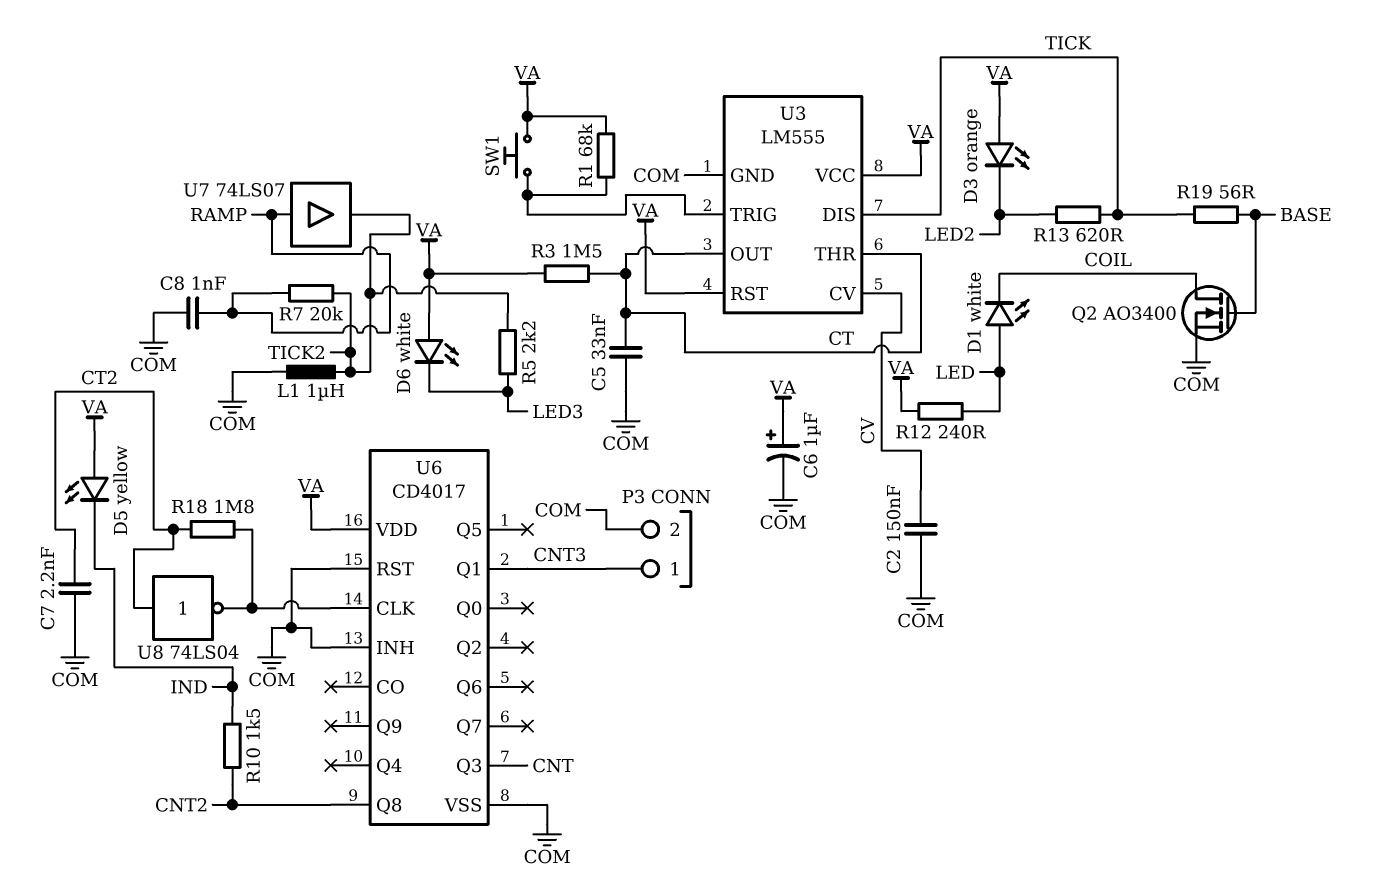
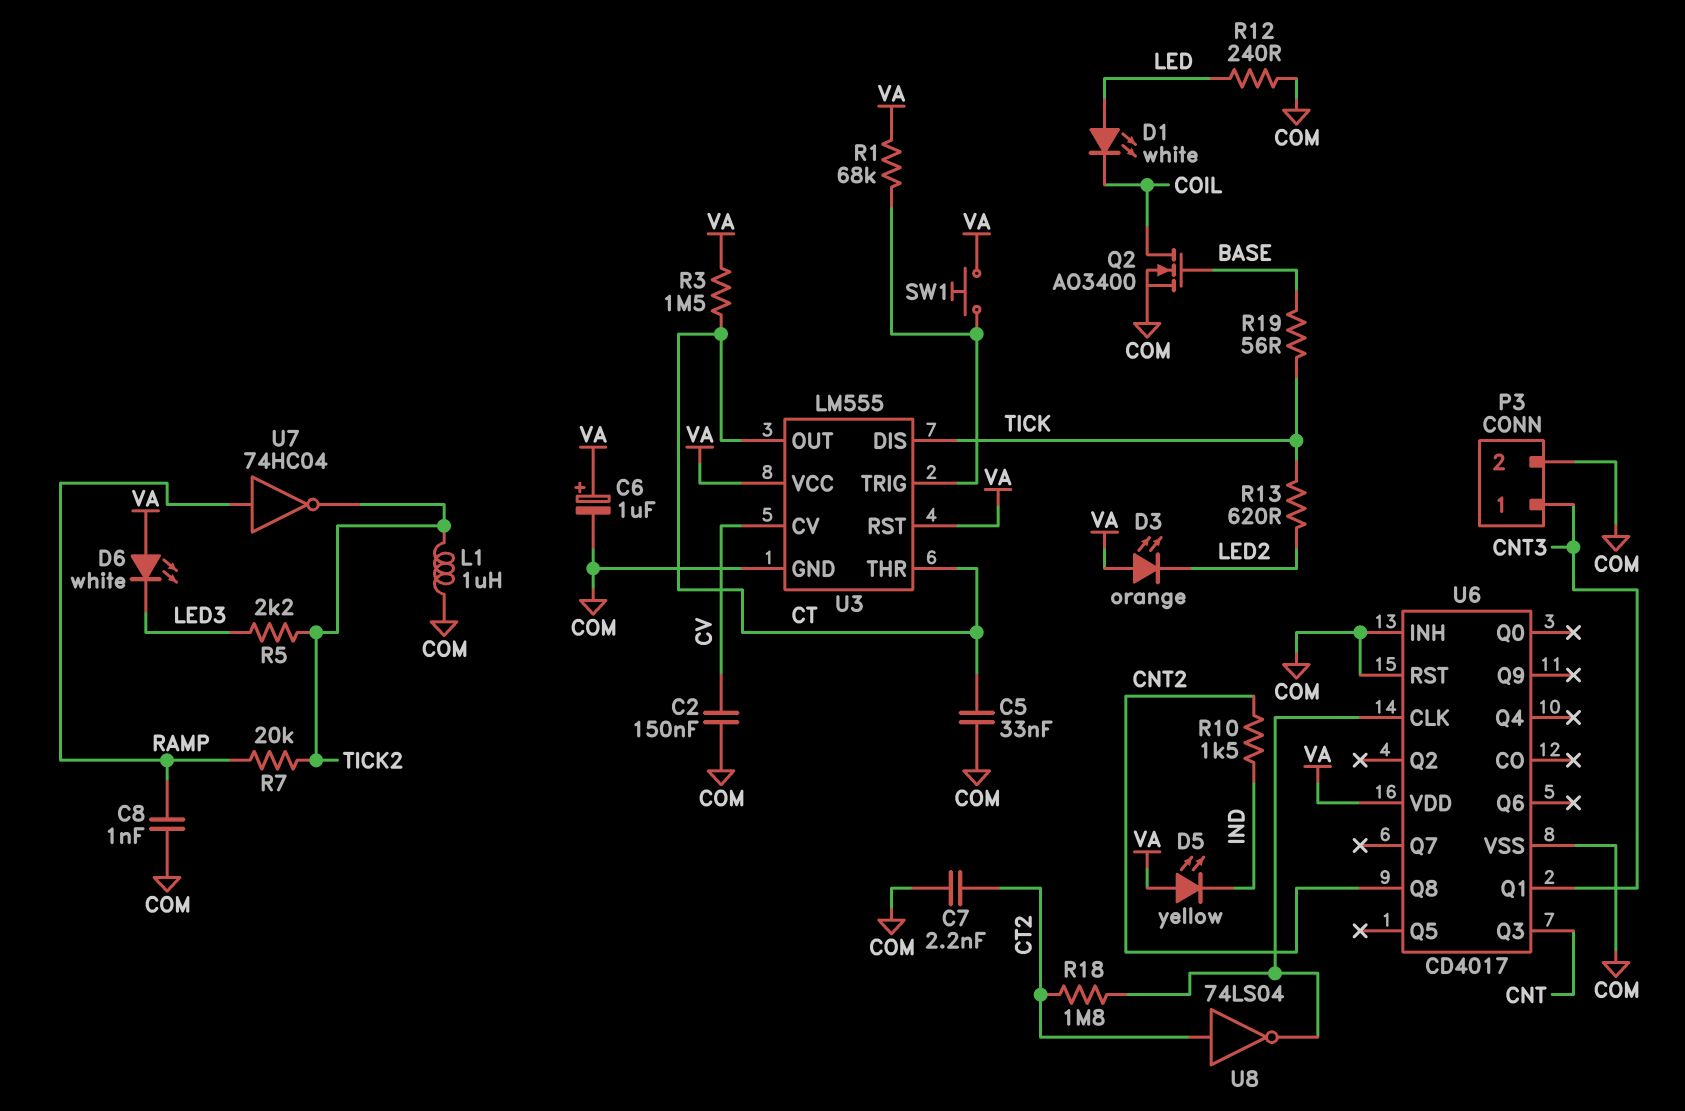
R12: 240 (LED, VA) -> 240 (COM, LED)
U7: buffer 74LS07 (in RAMP, out TICK2) -> NOT 74HC04 (in RAMP, out TICK2)

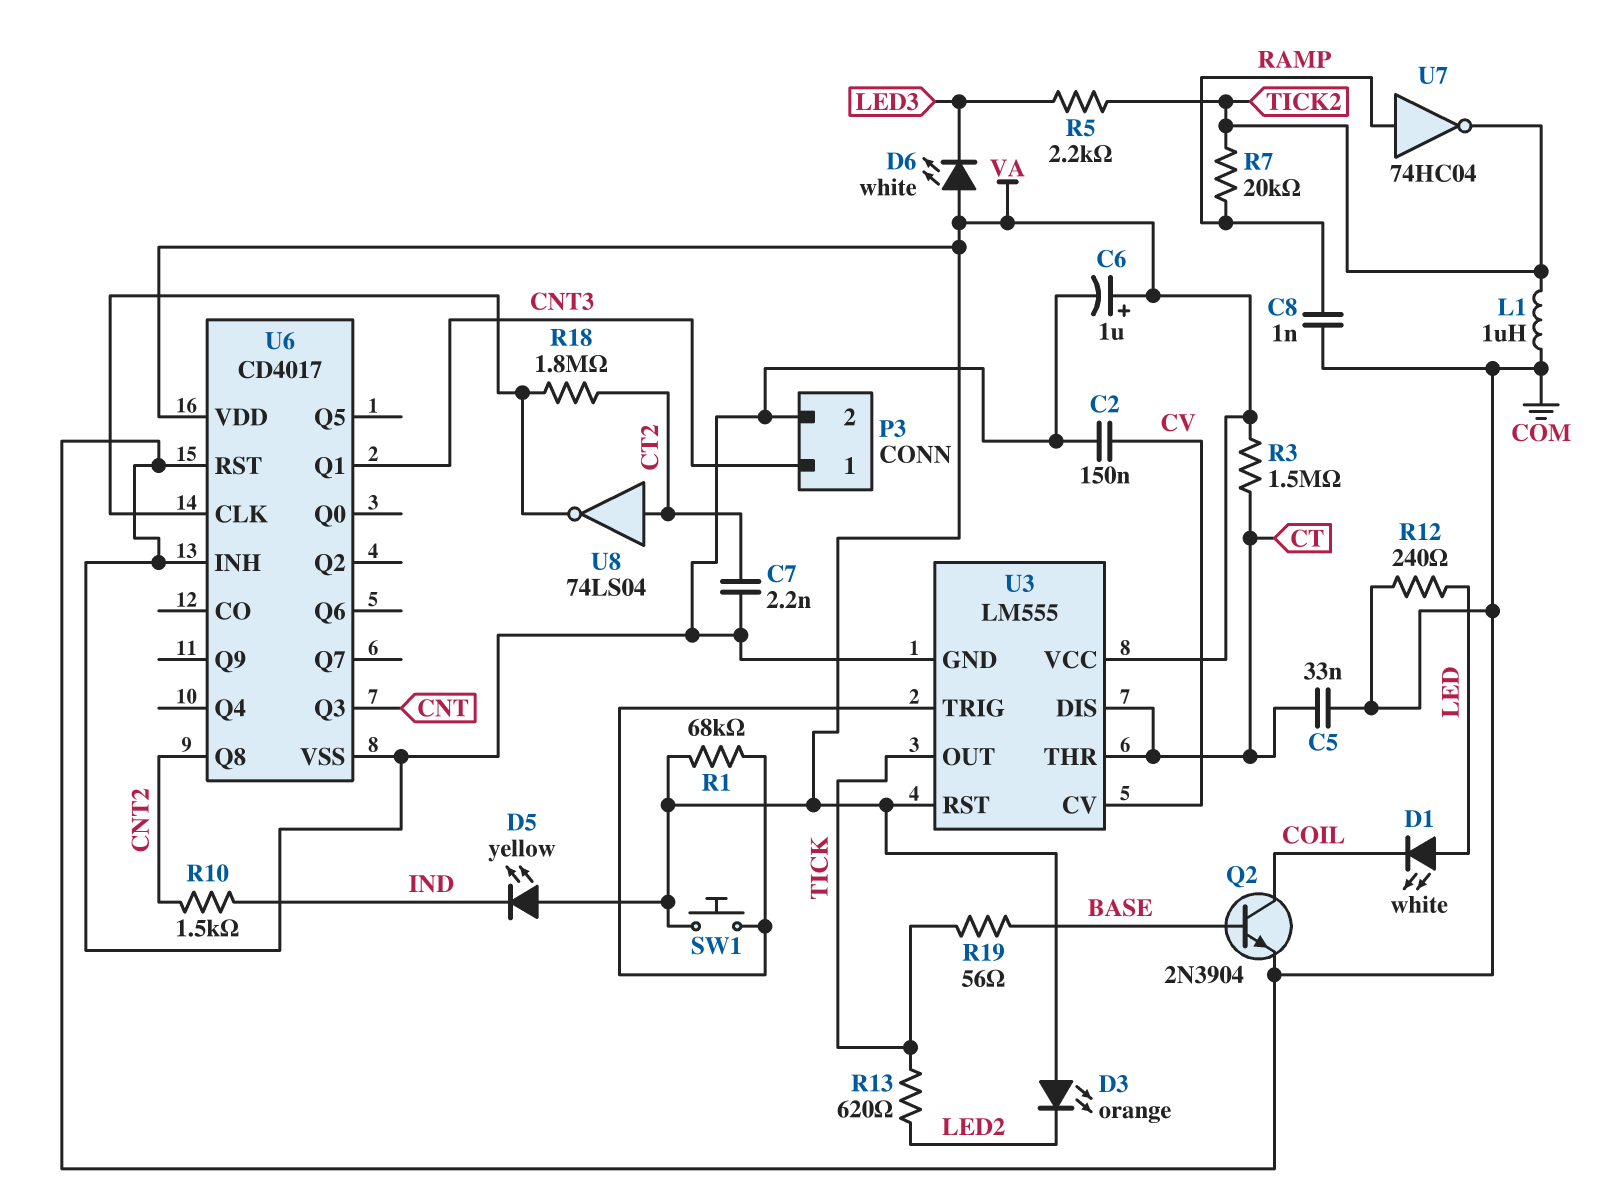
Q2: NMOS AO3400 (G BASE, D COIL, S COM) -> NPN 2N3904 (B BASE, C COIL, E COM)
U3 pin DIS: TICK -> CT
U3 pin OUT: CT -> TICK

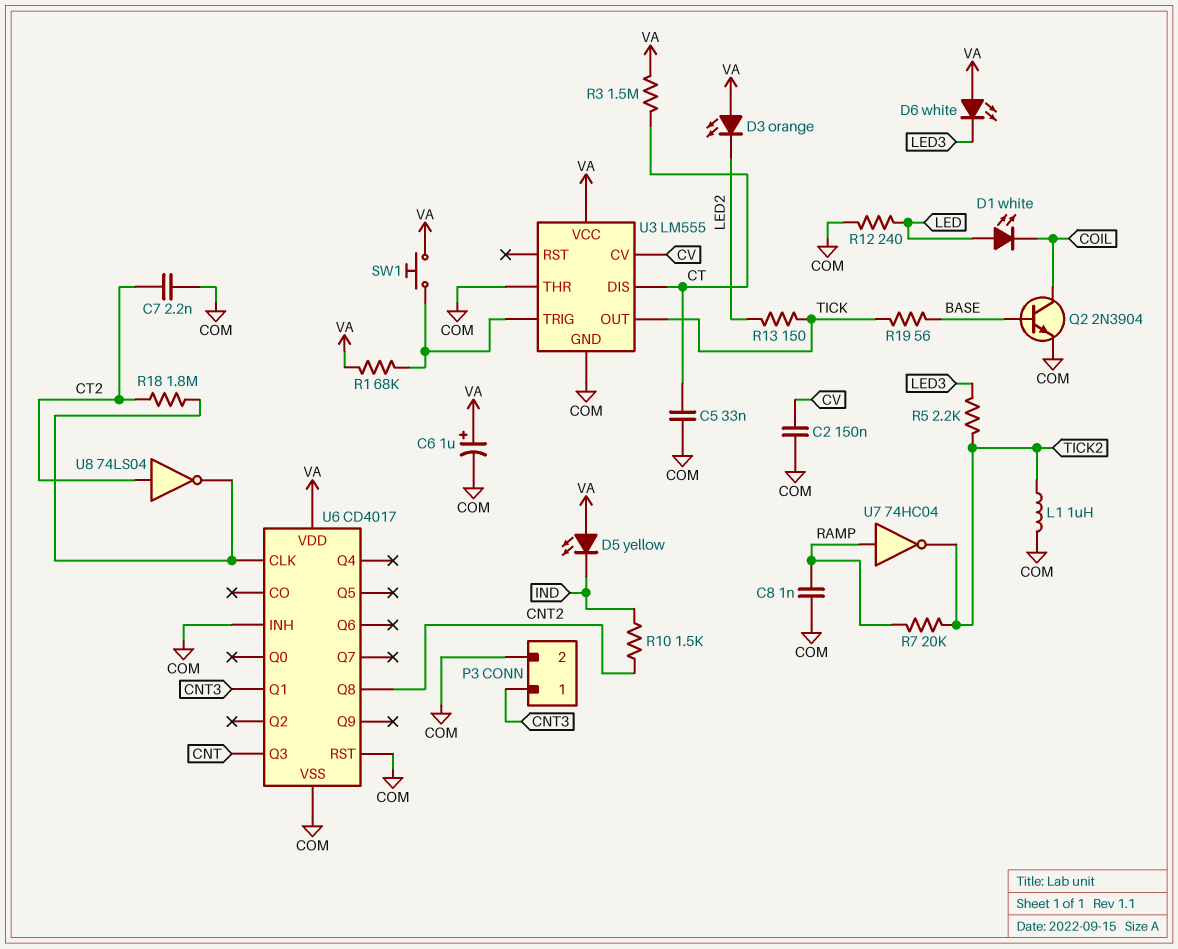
R13: 620 (LED2, TICK) -> 150 (LED2, TICK)
U3 pin RST: VA -> none
U3 pin THR: CT -> COM

